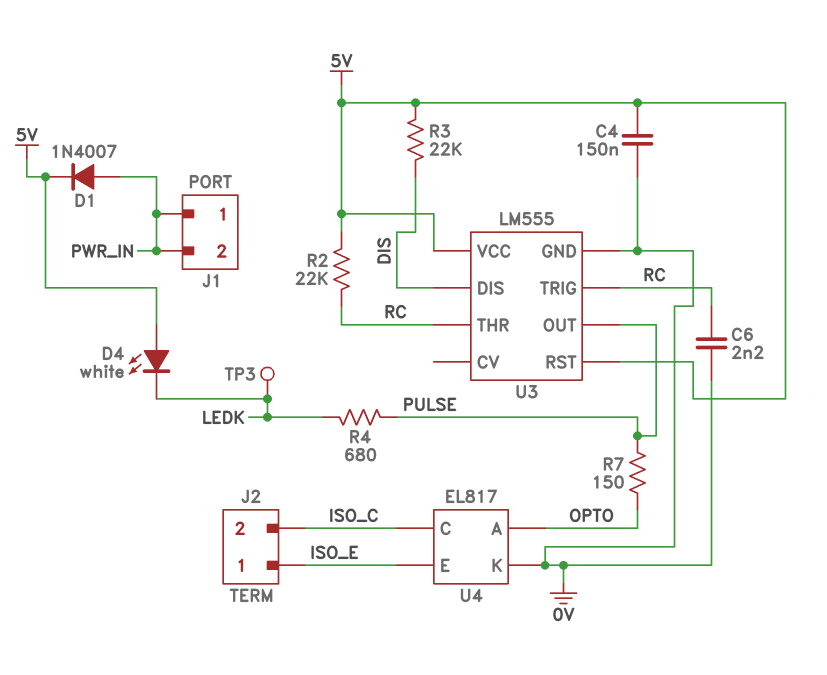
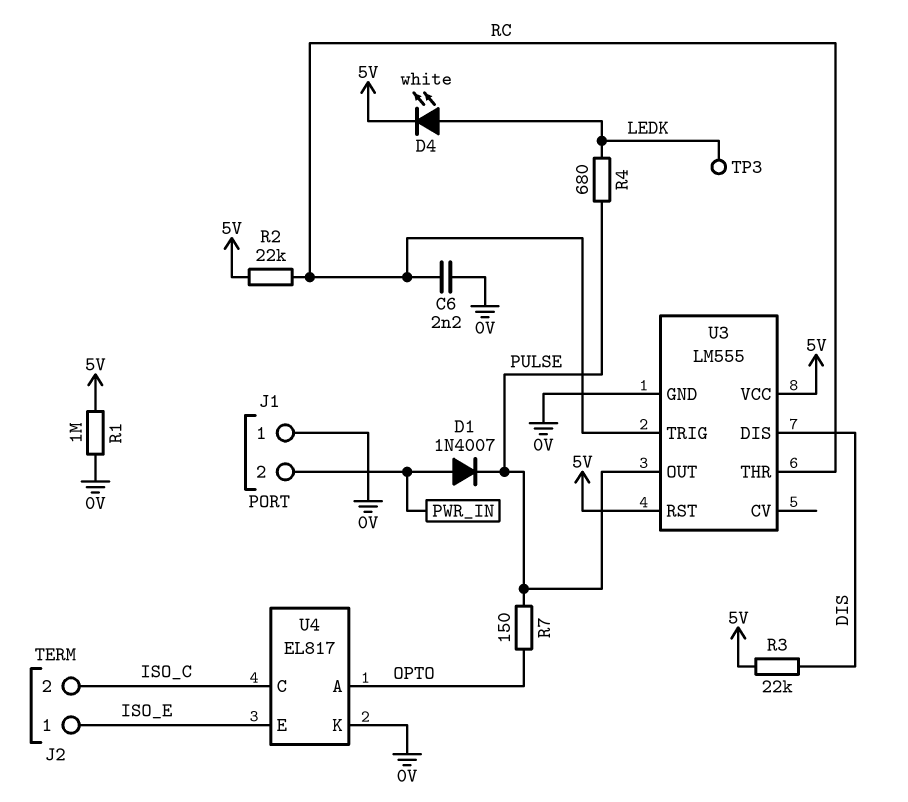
C4: 150nF (0V, 5V) -> none
D1: diode 1N4007 (A PWR_IN, K 5V) -> diode 1N4007 (A PWR_IN, K PULSE)
D4: LED white (A 5V, K LEDK) -> LED white (A LEDK, K 5V)
J1 pin 1: PWR_IN -> 0V
R1: none -> 1M (0V, 5V)

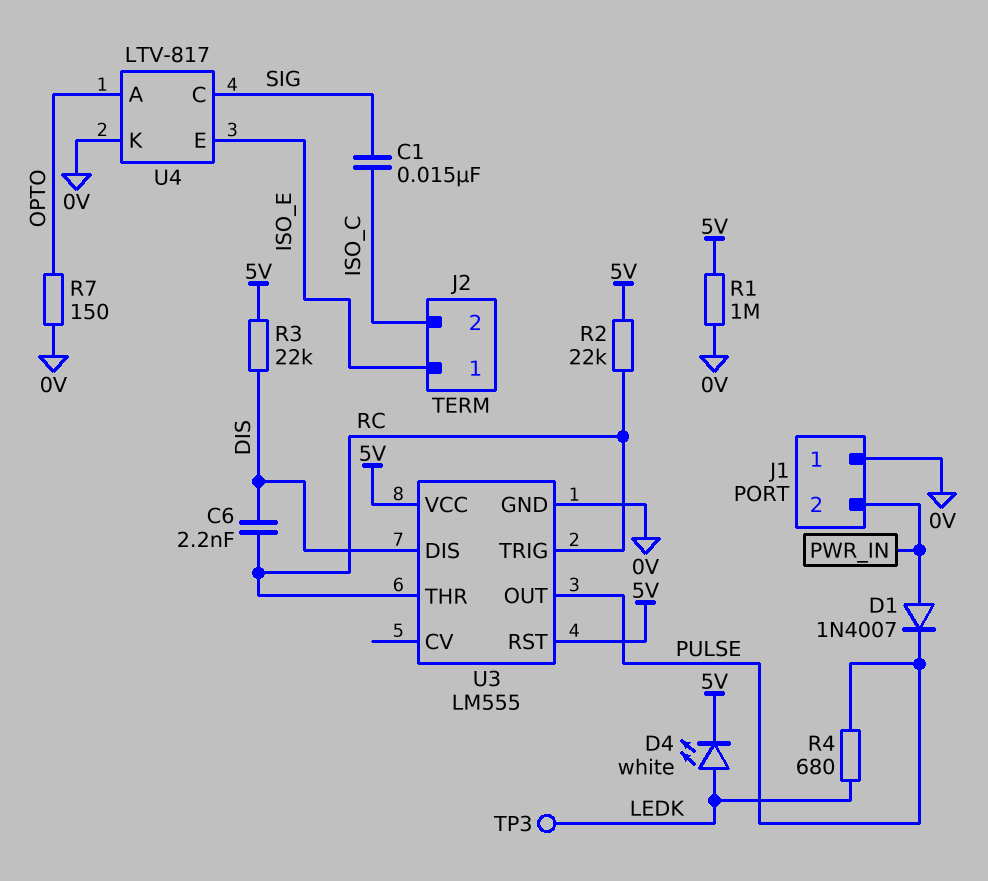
C1: none -> 15nF (ISO_C, SIG)
C6: 2.2nF (0V, RC) -> 2.2nF (DIS, RC)
R7: 150 (OPTO, PULSE) -> 150 (0V, OPTO)
U4: EL817 -> LTV-817
U4 pin C: ISO_C -> SIG

